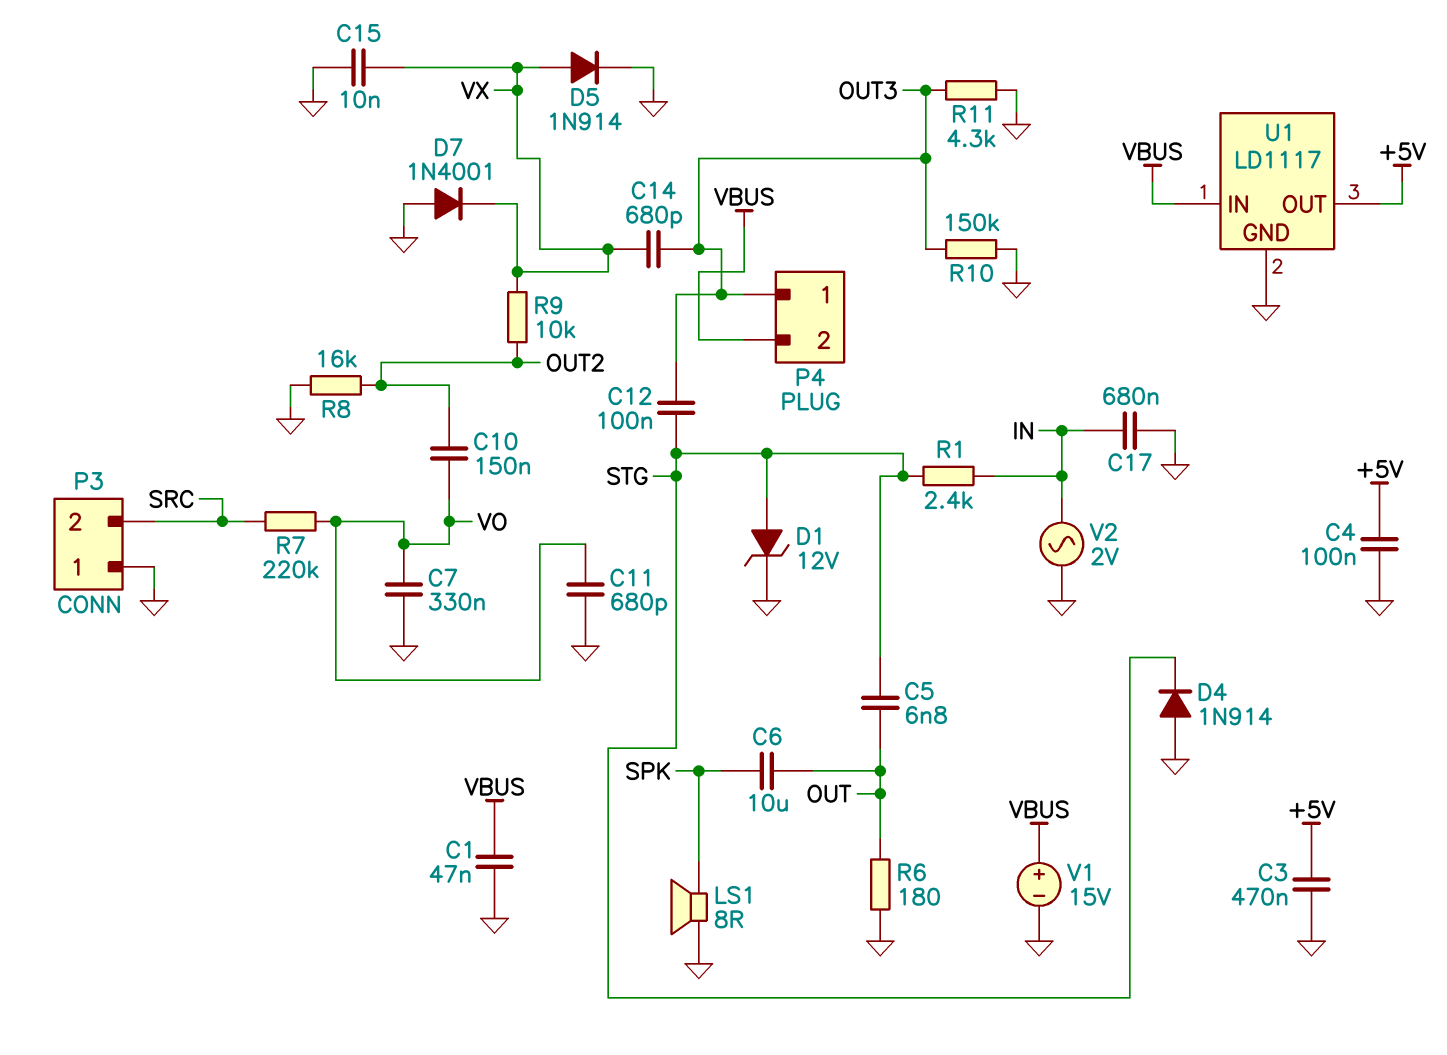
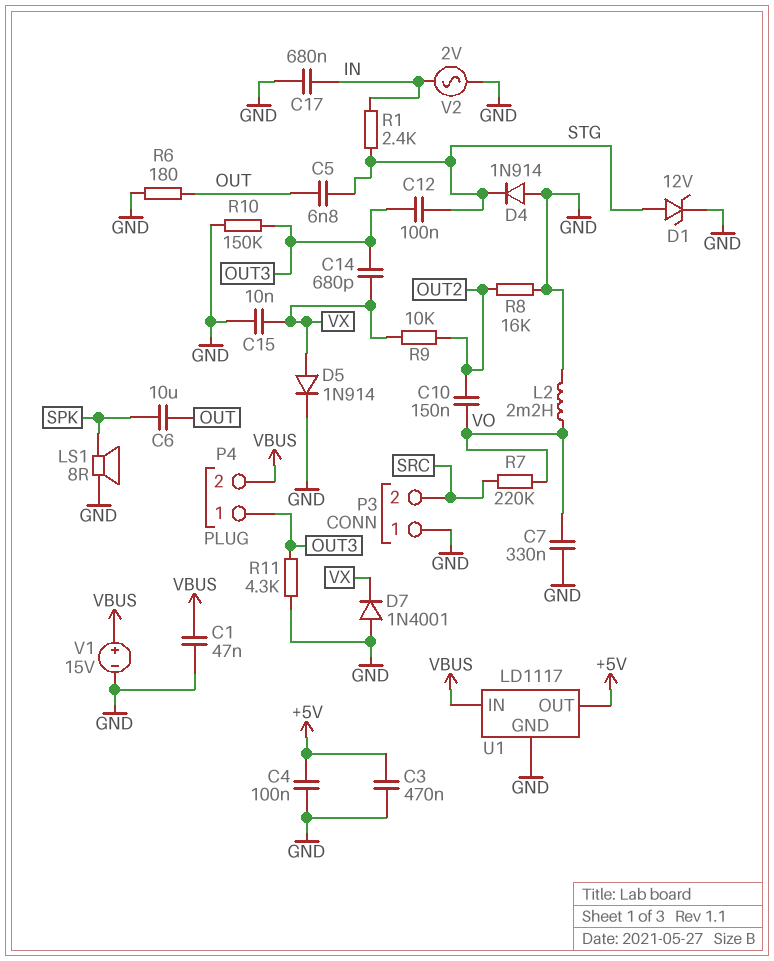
C11: 680pF (GND, VO) -> none
L2: none -> 2.2mH (GND, VO)

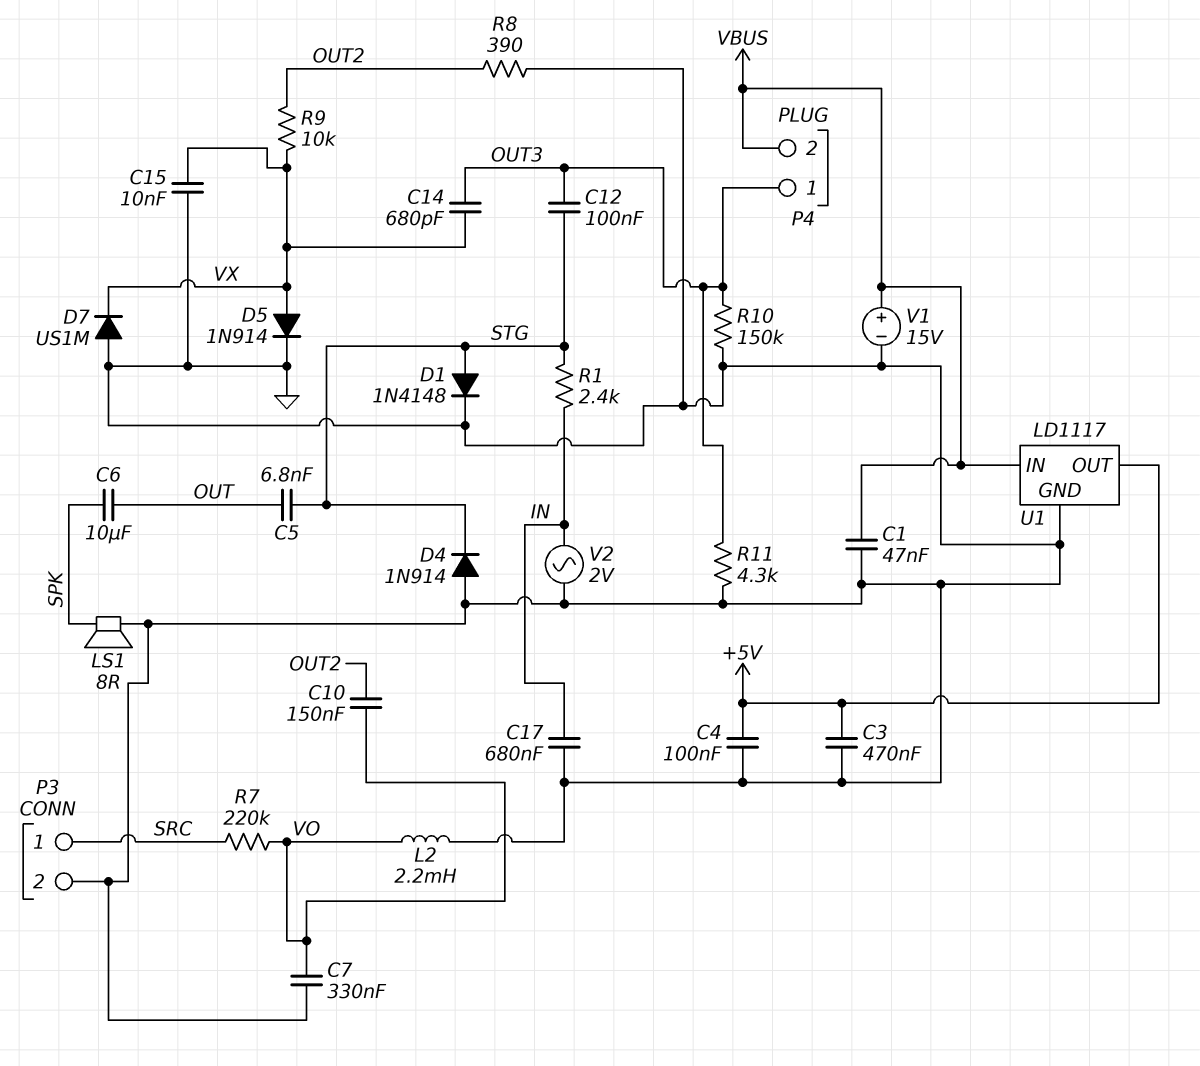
D1: zener 12V (A STG, K GND) -> diode 1N4148 (A STG, K GND)
D7: diode 1N4001 (A GND, K VX) -> diode US1M (A GND, K VX)
P3 pin 1: GND -> SRC
P3 pin 2: SRC -> GND
R6: 180 (GND, OUT) -> none
R8: 16k (GND, OUT2) -> 390 (GND, OUT2)

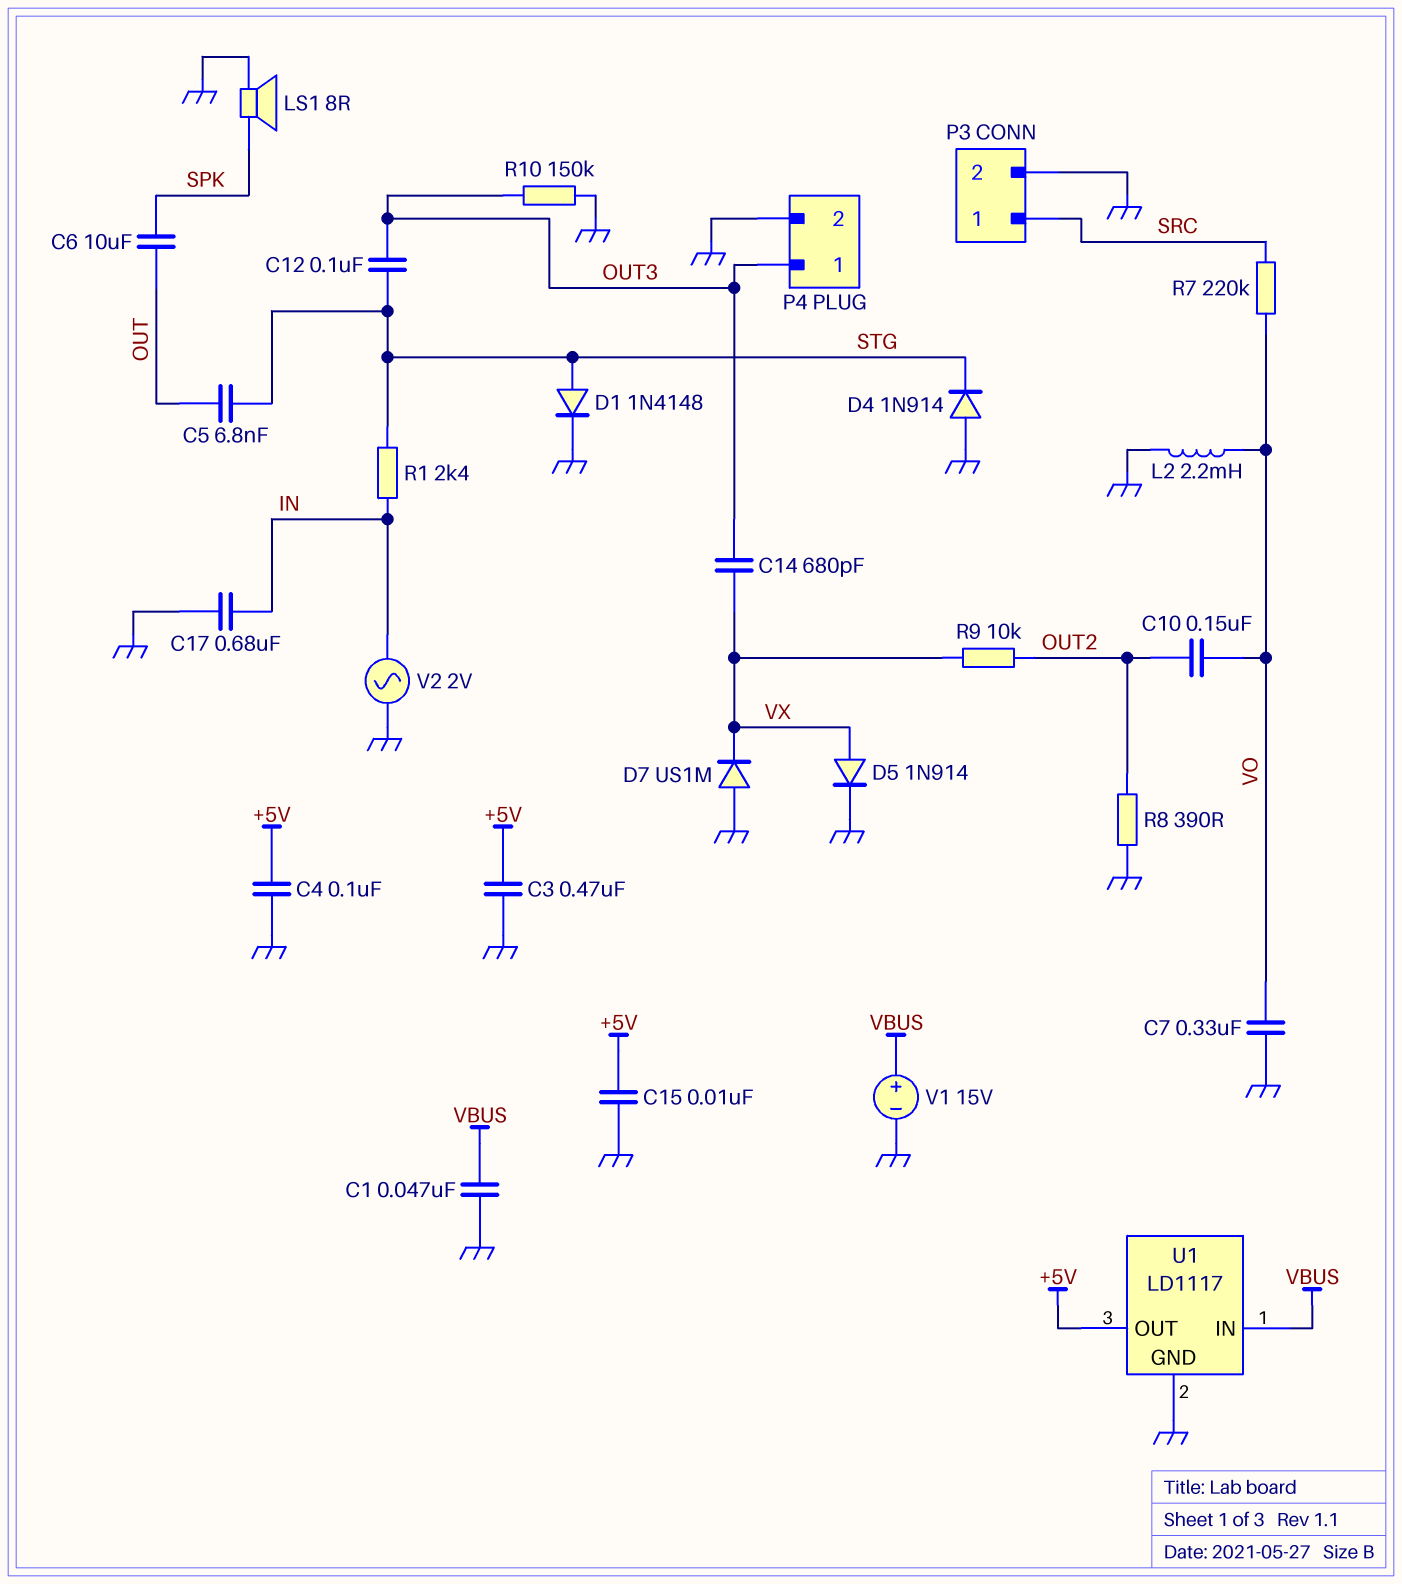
C15: 10nF (GND, VX) -> 10nF (+5V, GND)
P4 pin 2: VBUS -> GND
R11: 4.3k (GND, OUT3) -> none

